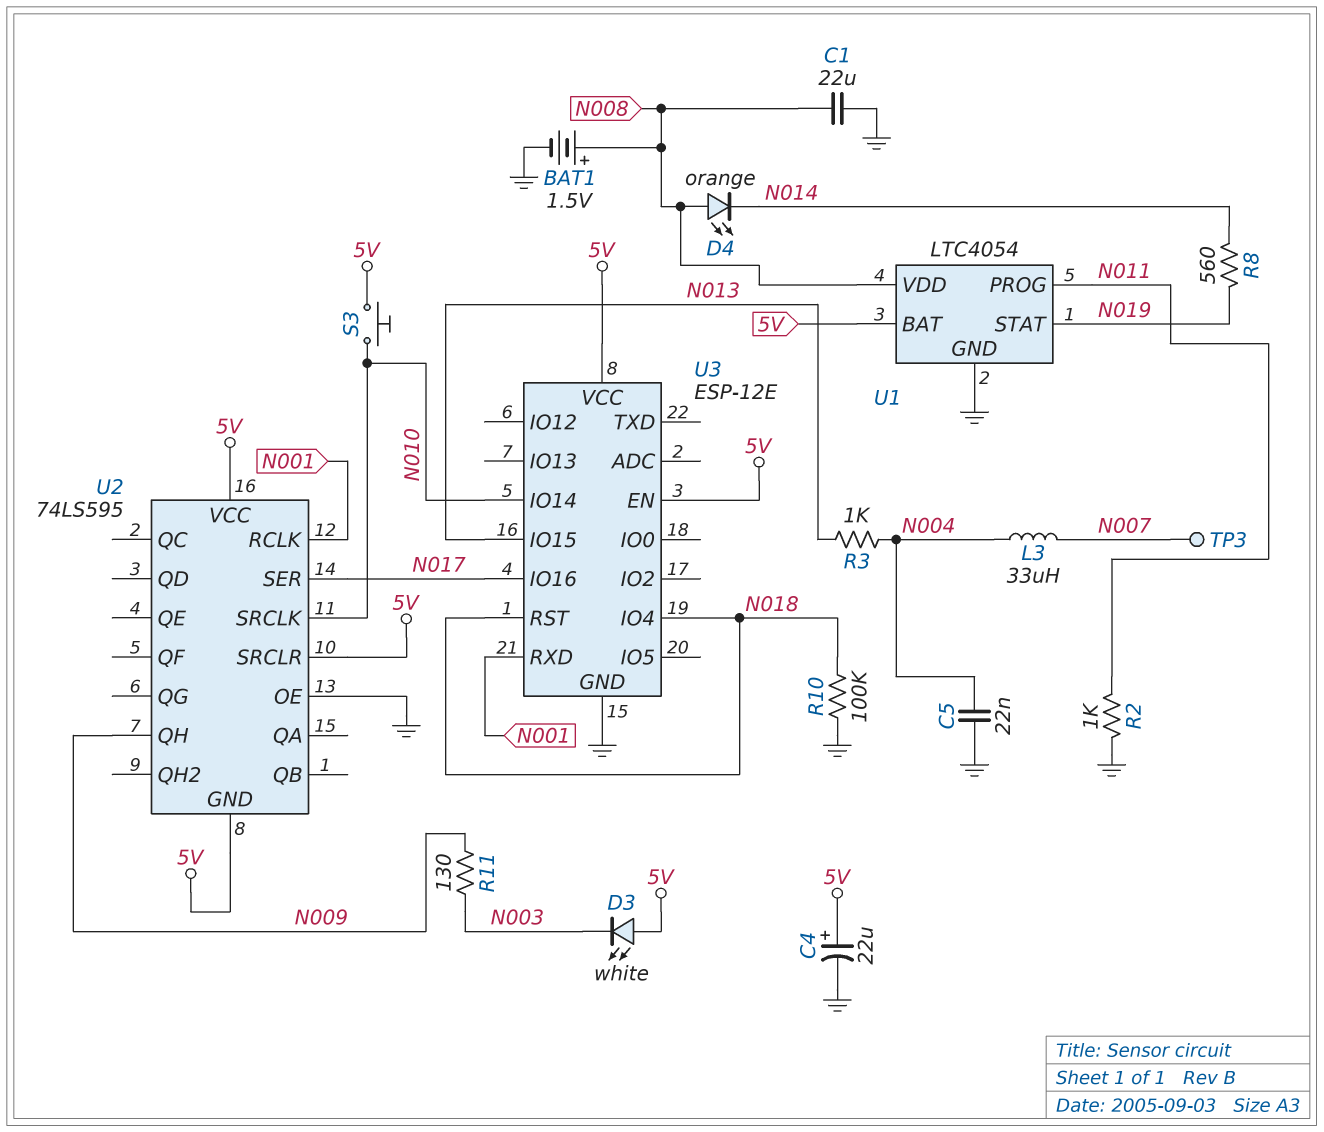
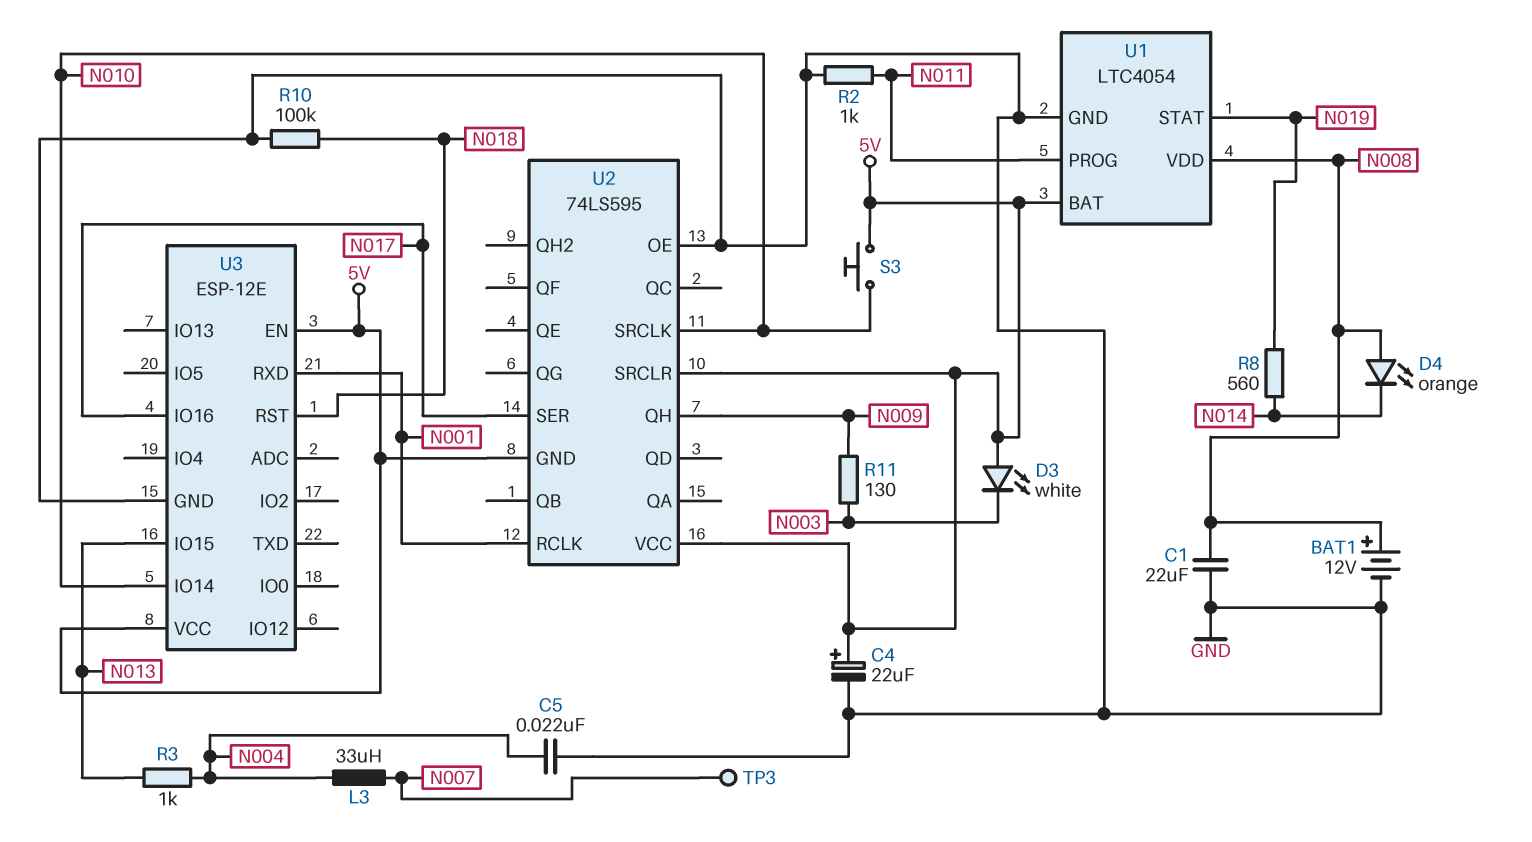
BAT1: 1.5V (plus N008, minus GND) -> 12V (plus N008, minus GND)
U3 pin IO4: N018 -> none

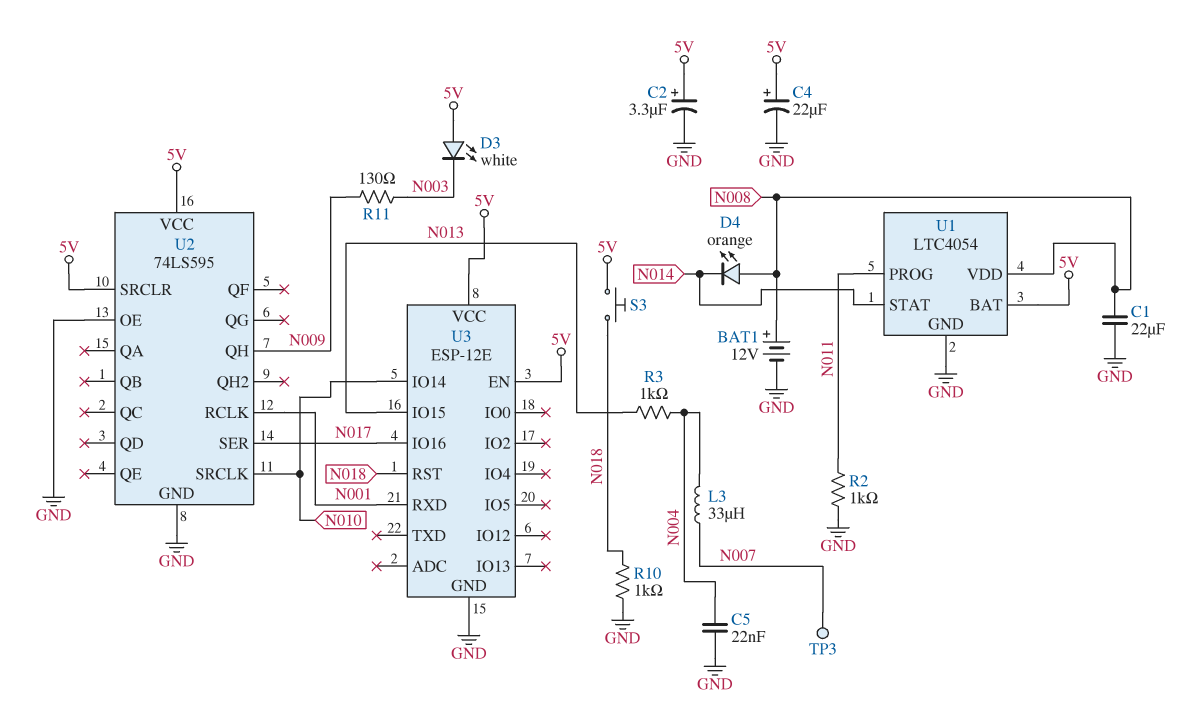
C2: none -> 3.3uF (plus 5V, minus GND)
R8: 560 (N014, N019) -> none
R10: 100k (GND, N018) -> 1k (GND, N018)
S3: button (5V, N010) -> button (5V, N018)
U1 pin STAT: N019 -> N014
U2 pin GND: 5V -> GND

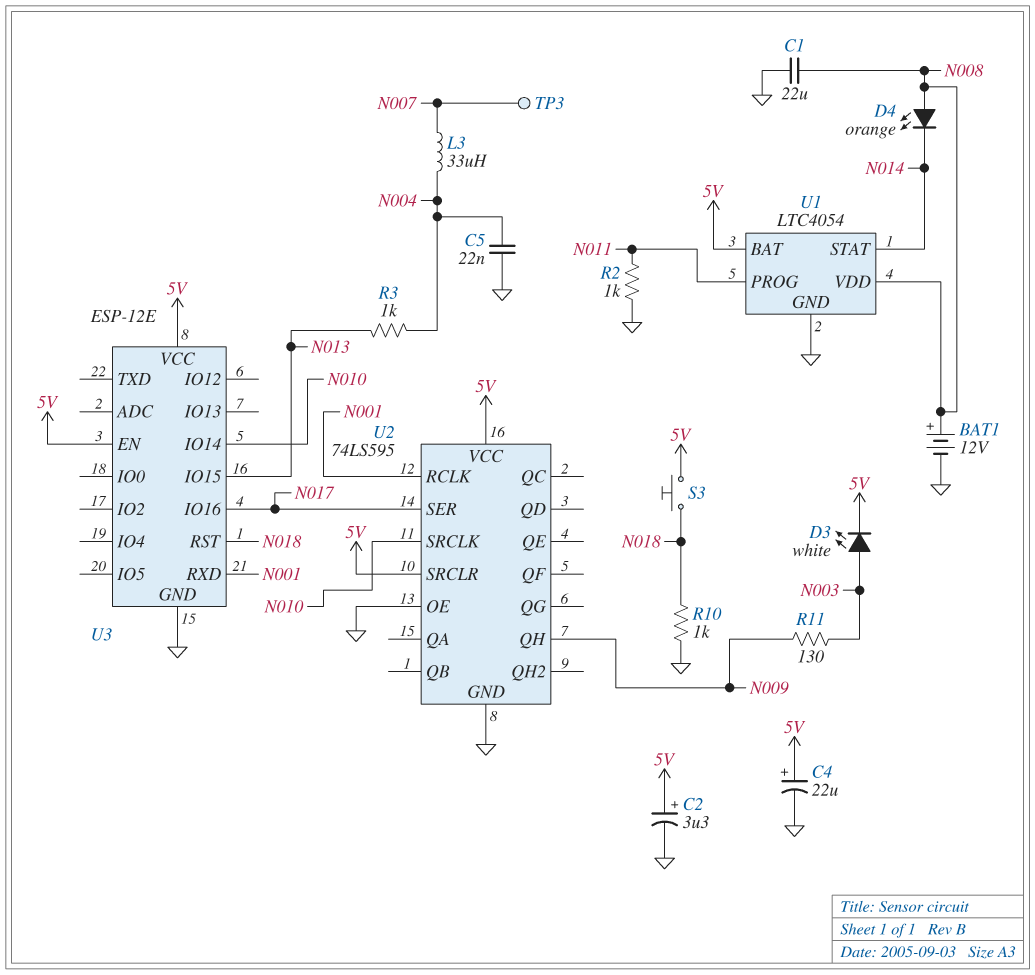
D3: LED white (A 5V, K N003) -> LED white (A N003, K 5V)

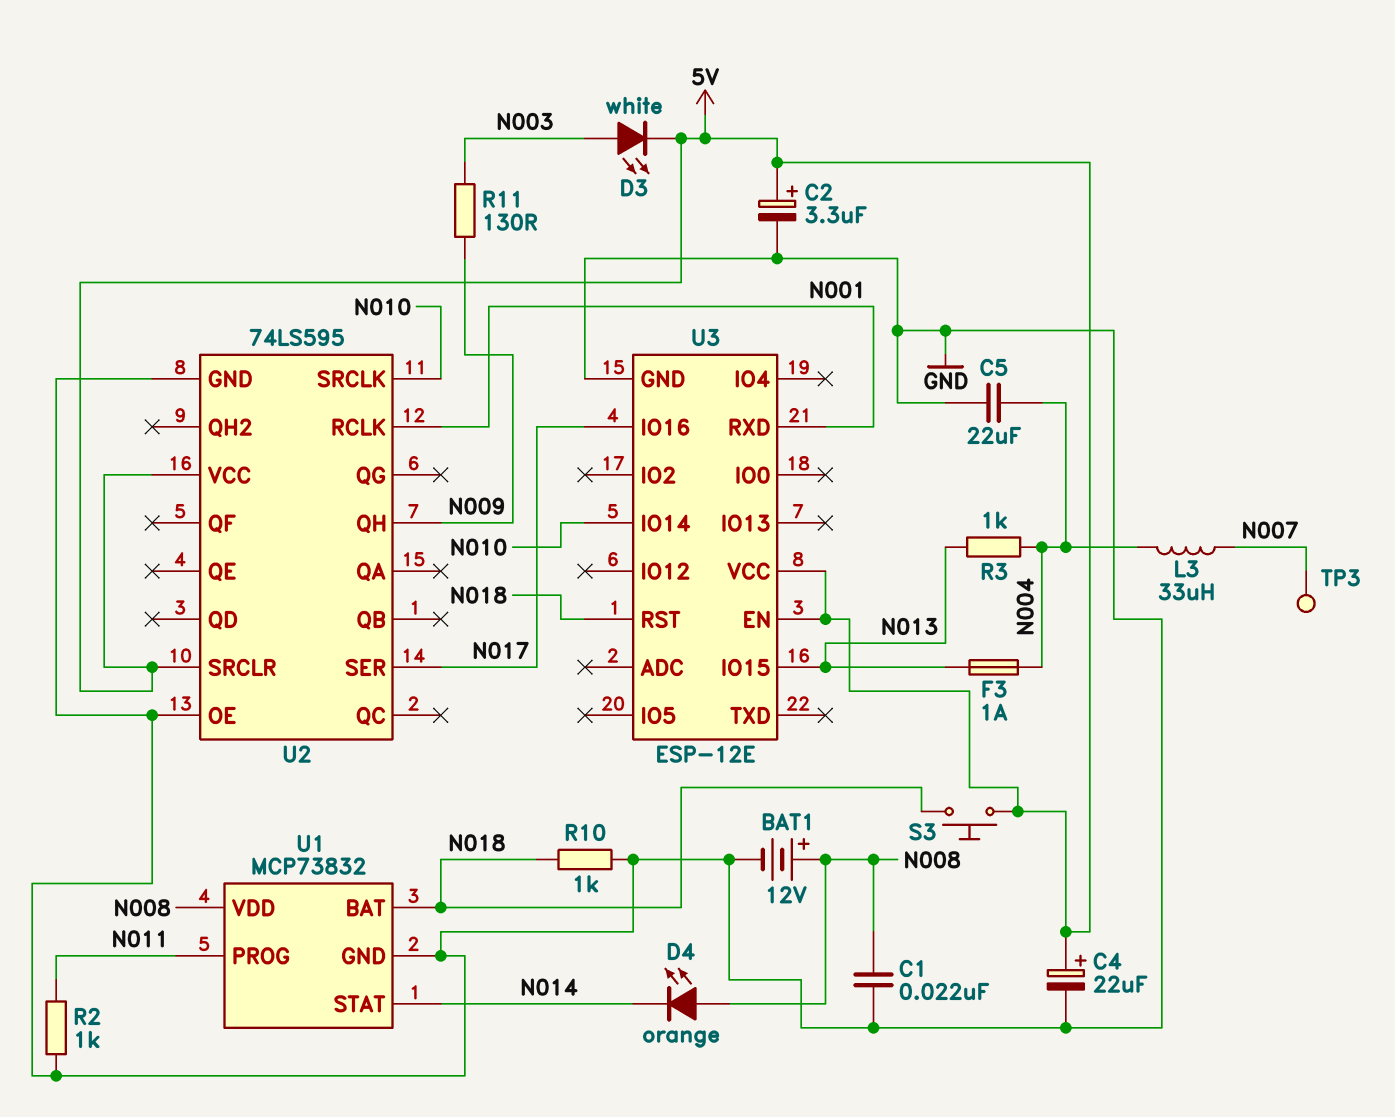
C1: 22uF (GND, N008) -> 22nF (GND, N008)
C5: 22nF (GND, N004) -> 22uF (GND, N004)
F3: none -> 1A (N004, N013)
U1: LTC4054 -> MCP73832
U1 pin BAT: 5V -> N018

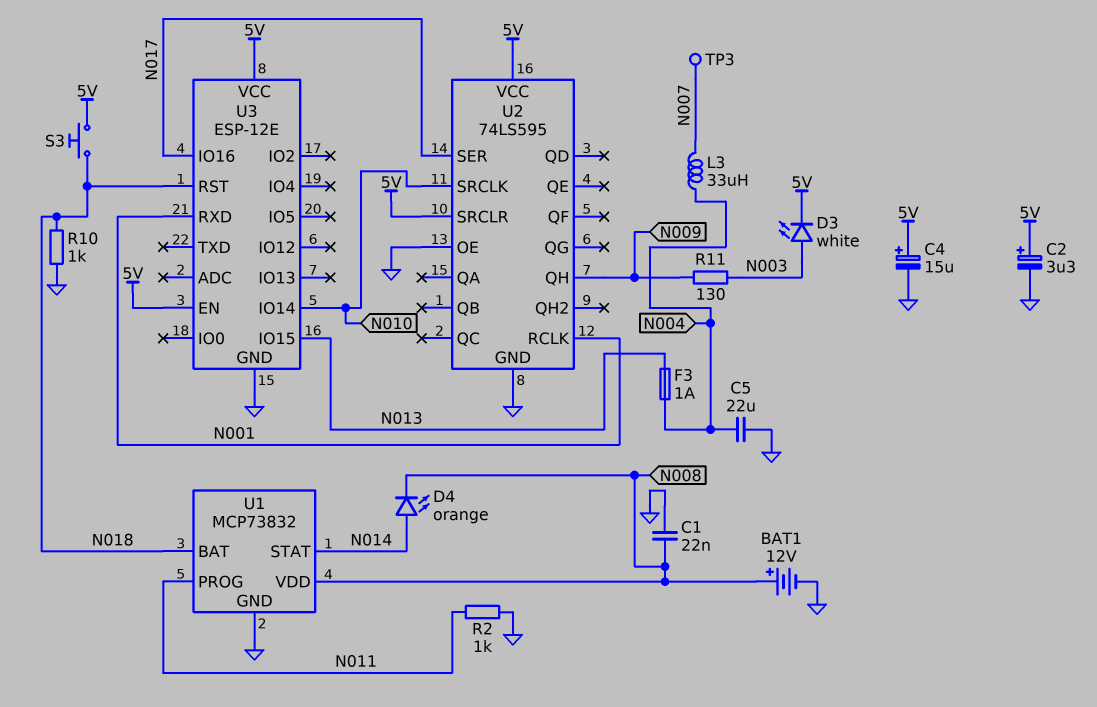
C4: 22uF (plus 5V, minus GND) -> 15uF (plus 5V, minus GND)
D4: LED orange (A N008, K N014) -> LED orange (A N014, K N008)
R3: 1k (N004, N013) -> none

